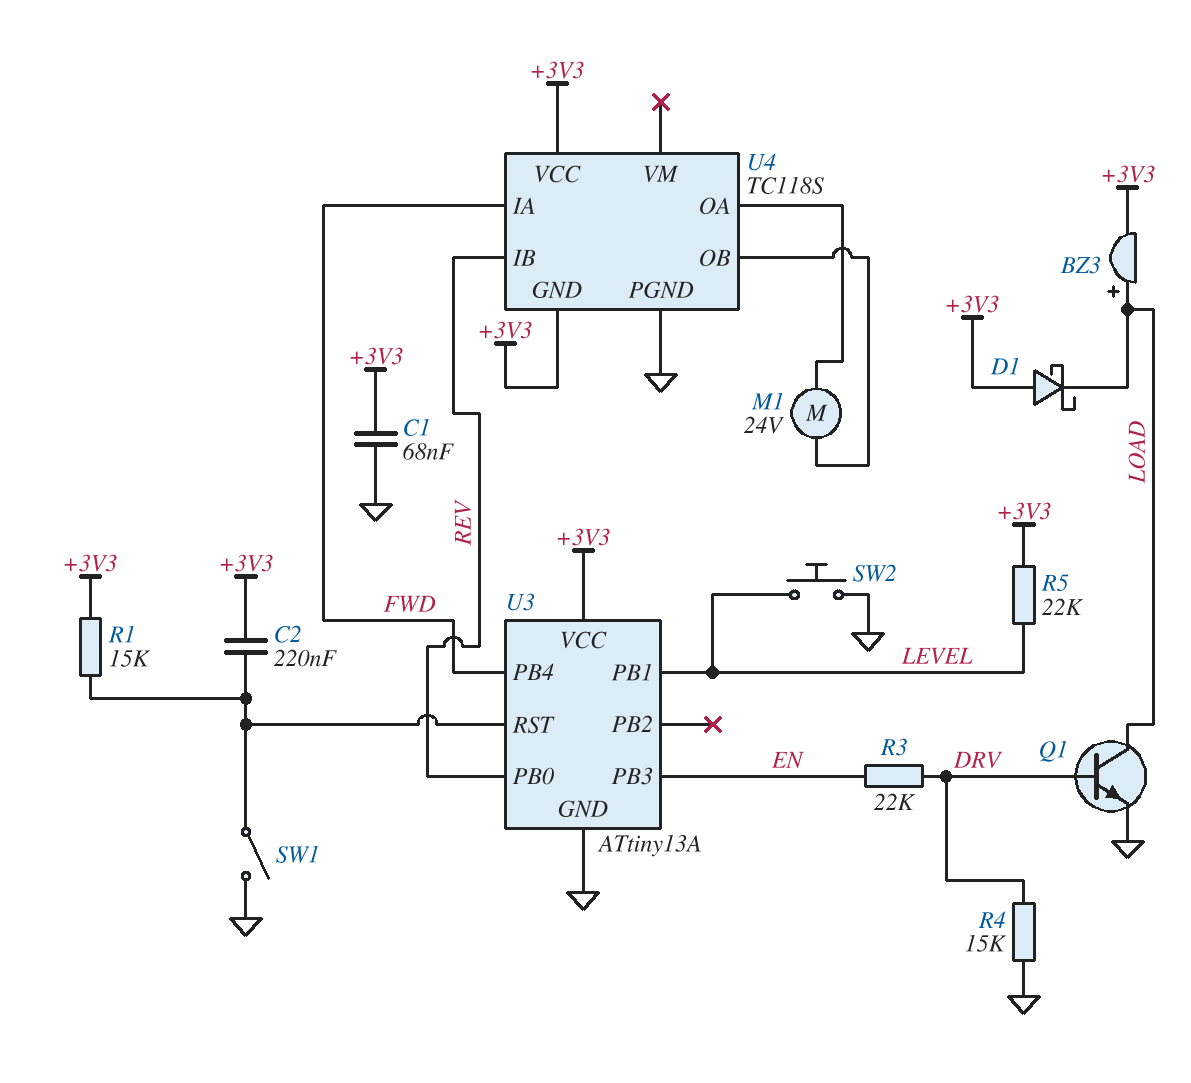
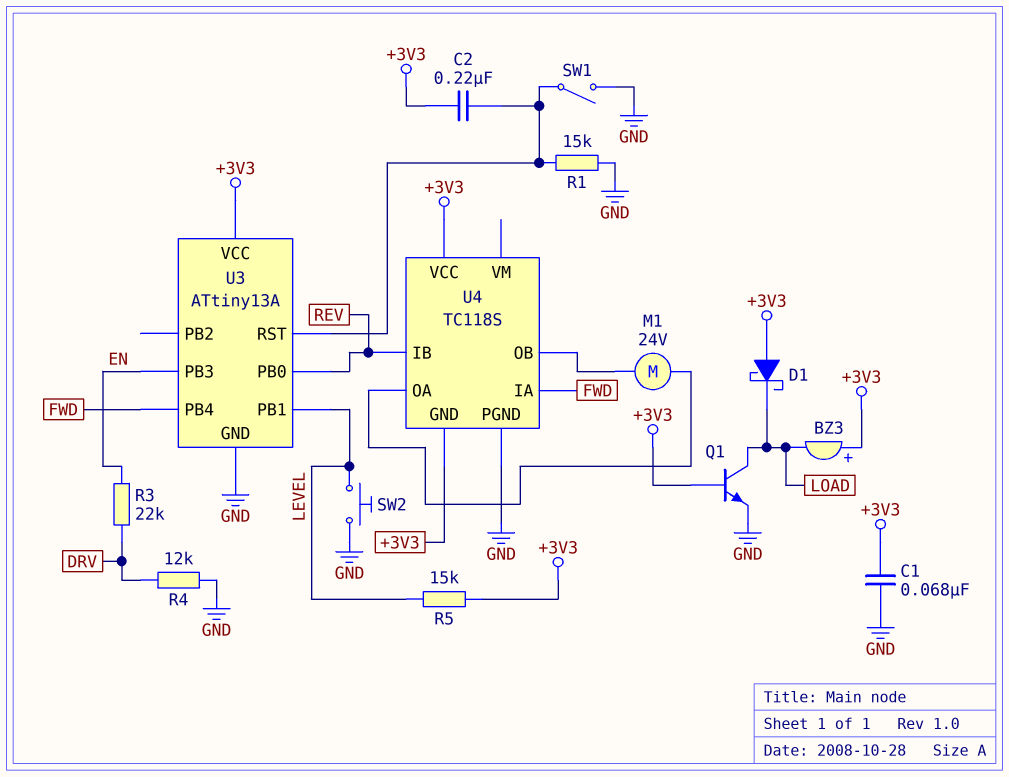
BZ3: buzzer (plus LOAD, minus +3V3) -> buzzer (plus +3V3, minus LOAD)
Q1: NPN (B DRV, C LOAD, E GND) -> NPN (B +3V3, C LOAD, E GND)
R1: 15k (+3V3, U3/RST) -> 15k (GND, U3/RST)
R4: 15k (DRV, GND) -> 12k (DRV, GND)
R5: 22k (+3V3, LEVEL) -> 15k (+3V3, LEVEL)

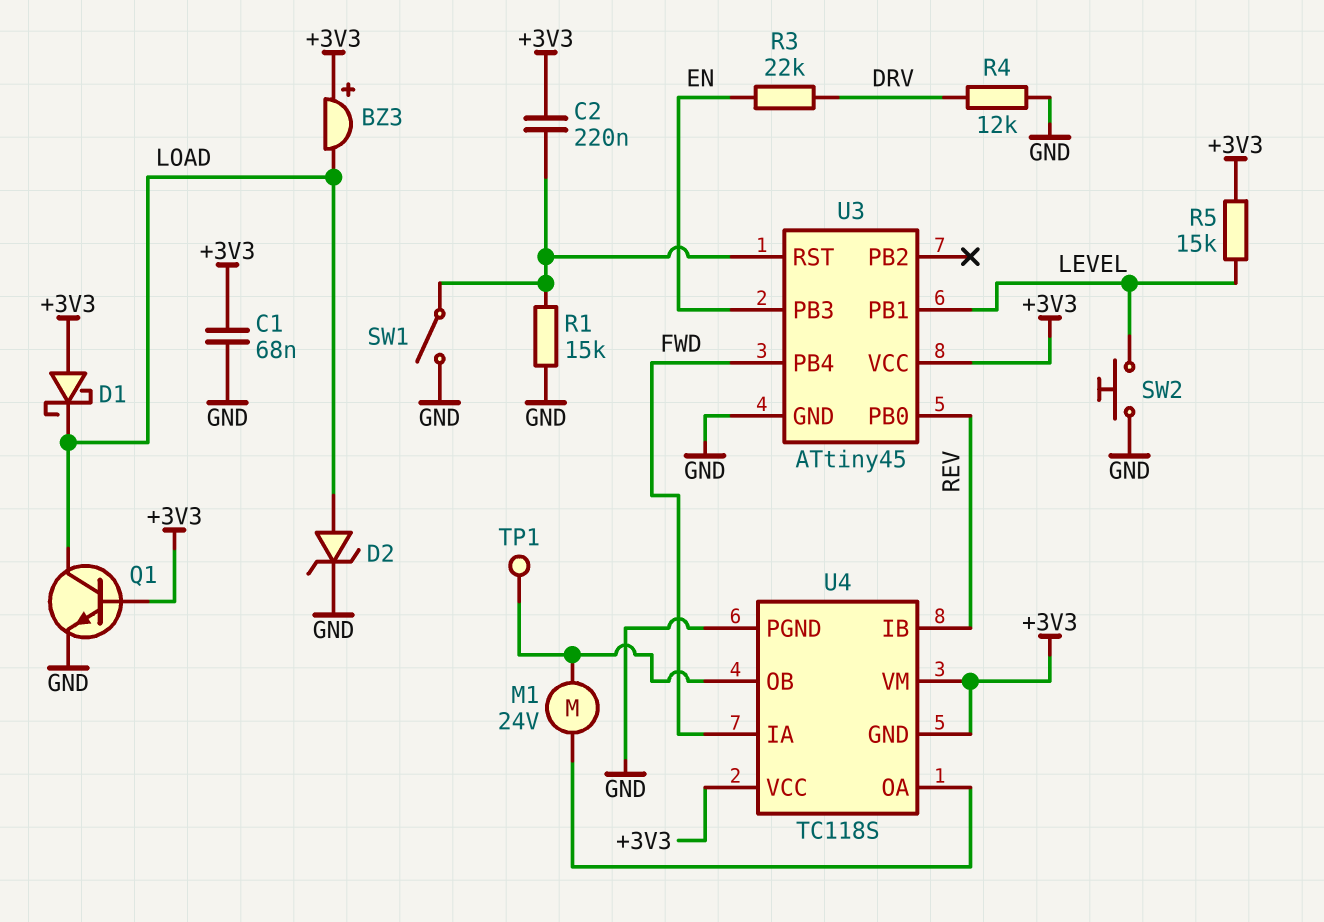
D2: none -> zener (A LOAD, K GND)
TP1: none -> test point (U4/OB)
U3: ATtiny13A -> ATtiny45
U4 pin VM: none -> +3V3

